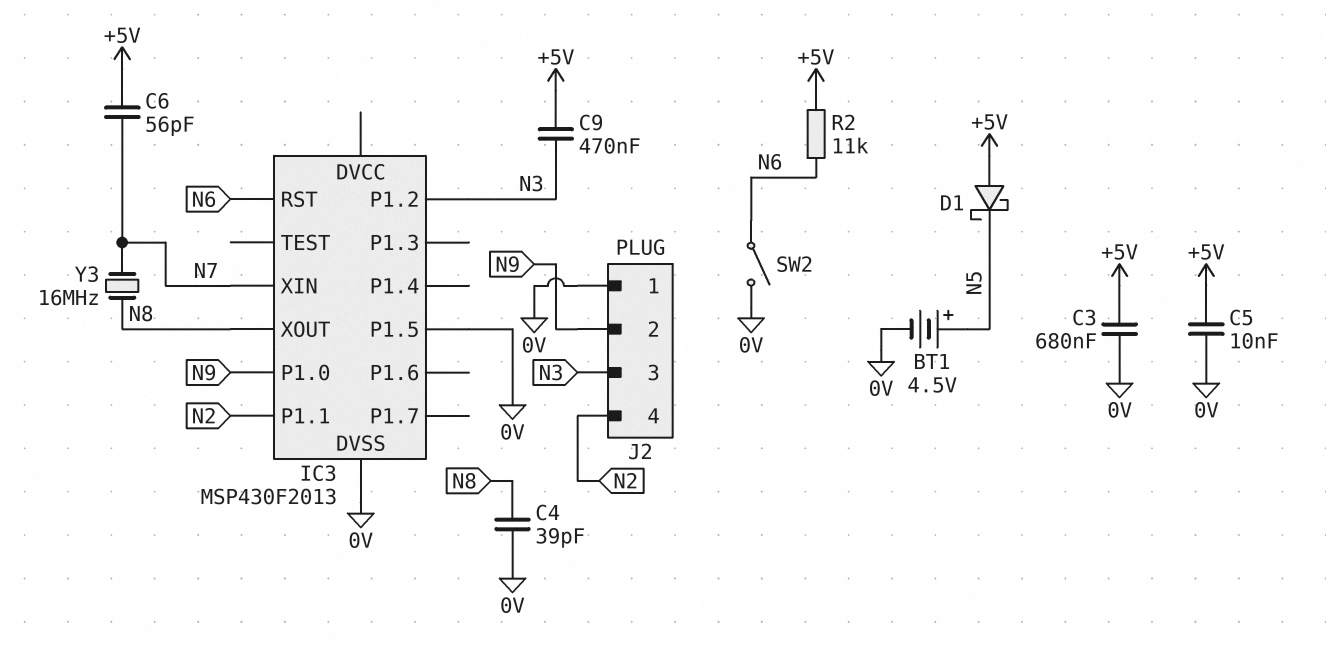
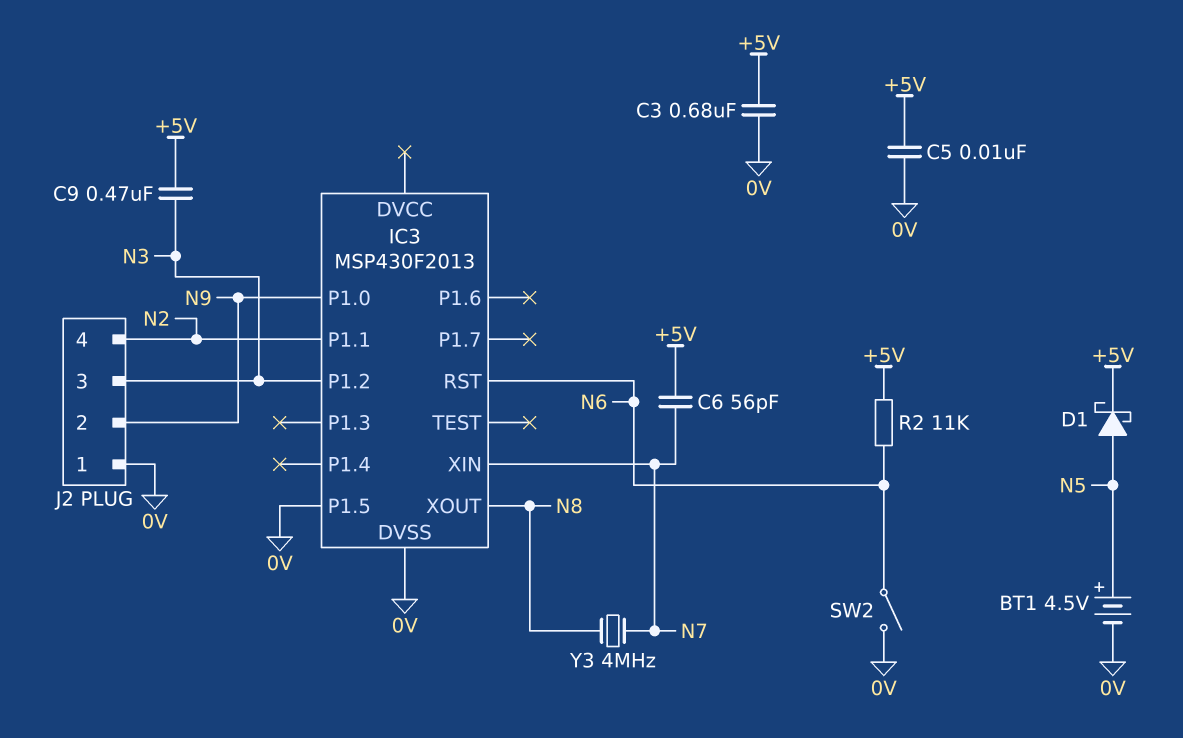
C4: 39pF (0V, N8) -> none
D1: schottky (A +5V, K N5) -> schottky (A N5, K +5V)
Y3: 16MHz (N7, N8) -> 4MHz (N7, N8)

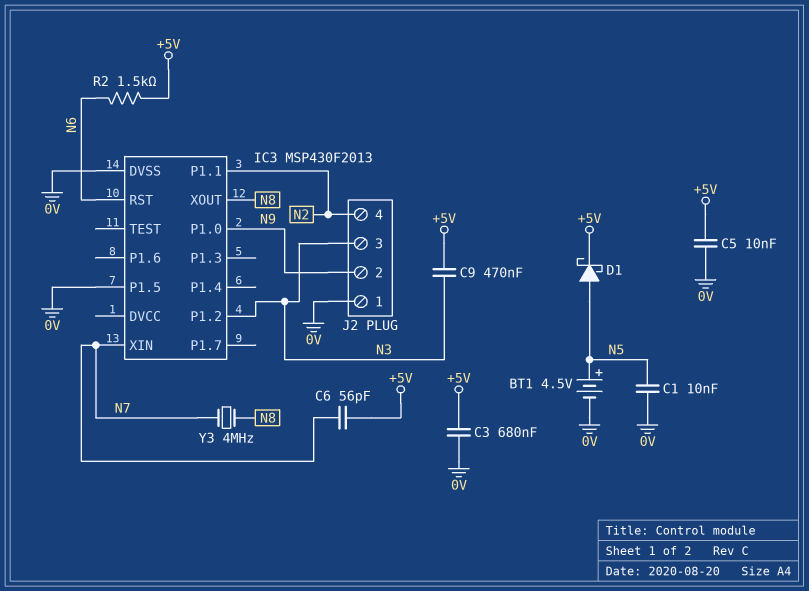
C1: none -> 10nF (0V, N5)
R2: 11k (+5V, N6) -> 1.5k (+5V, N6)
SW2: switch (0V, N6) -> none

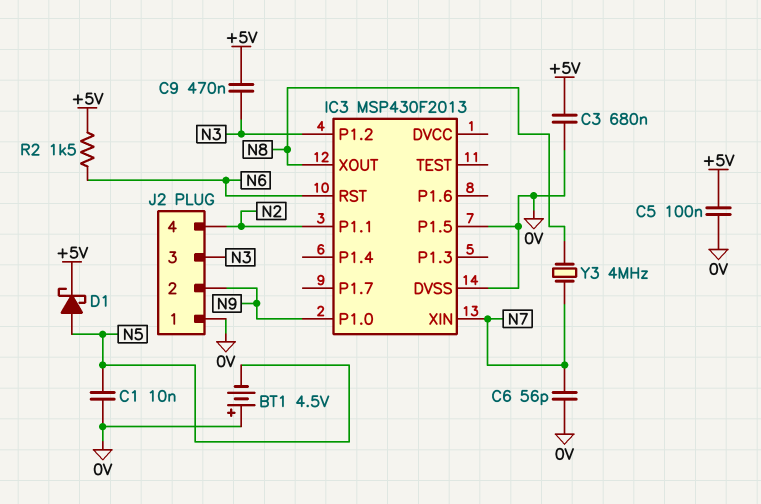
BT1: 4.5V (plus N5, minus 0V) -> 4.5V (plus 0V, minus N5)
C5: 10nF (+5V, 0V) -> 100nF (+5V, 0V)
C6: 56pF (+5V, N7) -> 56pF (0V, N7)

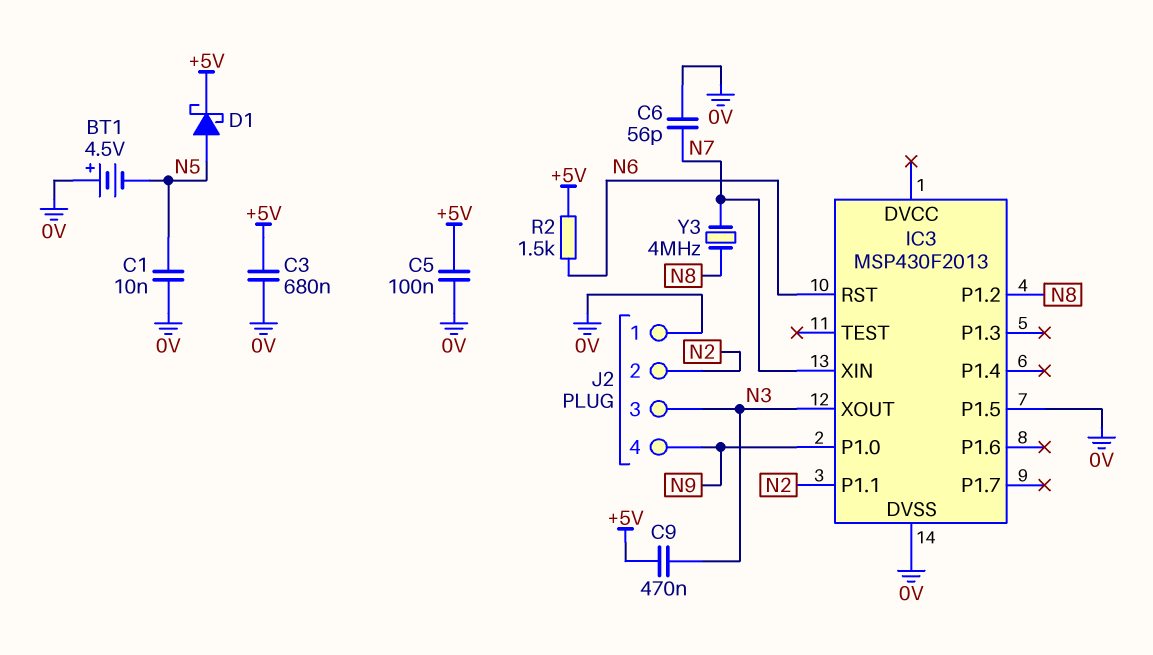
IC3 pin P1.2: N3 -> N8
IC3 pin XOUT: N8 -> N3
J2 pin 2: N9 -> N2
J2 pin 4: N2 -> N9

